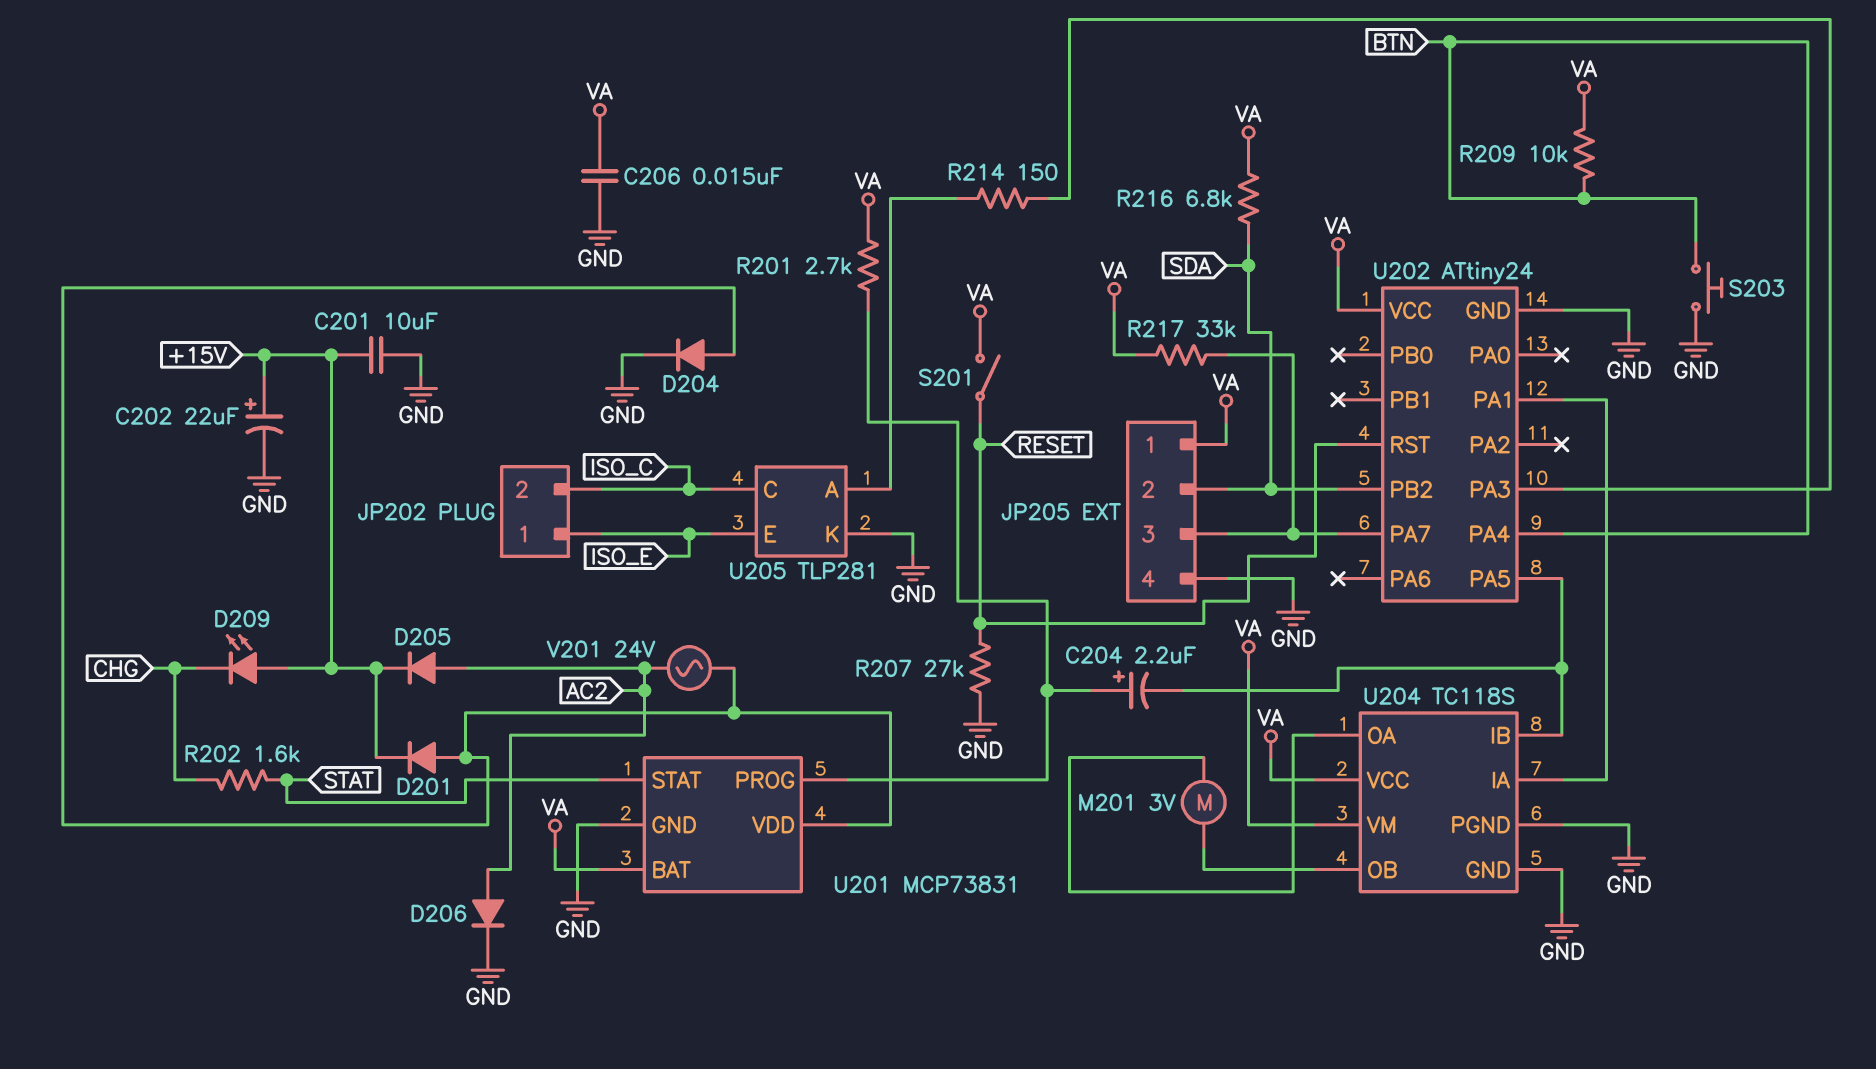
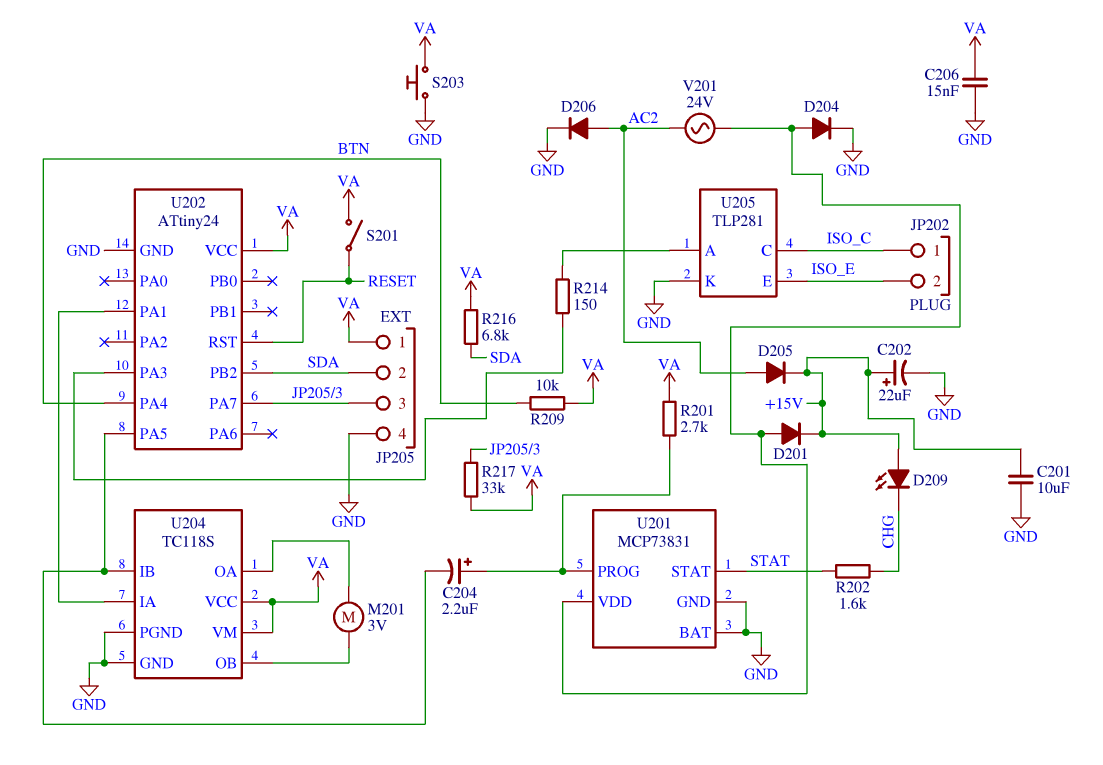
JP202 pin 1: ISO_E -> ISO_C
JP202 pin 2: ISO_C -> ISO_E
R207: 27k (GND, RESET) -> none
S203: button (BTN, GND) -> button (GND, VA)
U201 pin BAT: VA -> GND

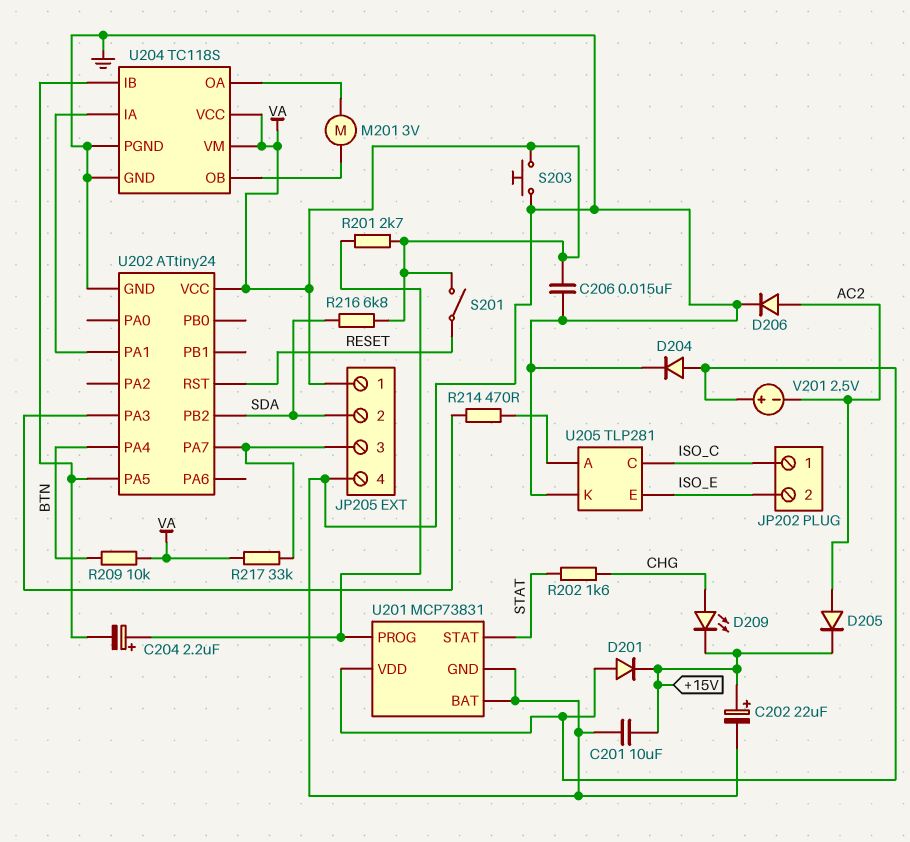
D209: LED (A +15V, K CHG) -> LED (A CHG, K +15V)
R214: 150 (U202/PA3, U205/A) -> 470 (U202/PA3, U205/A)
V201: AC 24V (AC2, U201/VDD) -> 2.5V (plus U201/VDD, minus AC2)

